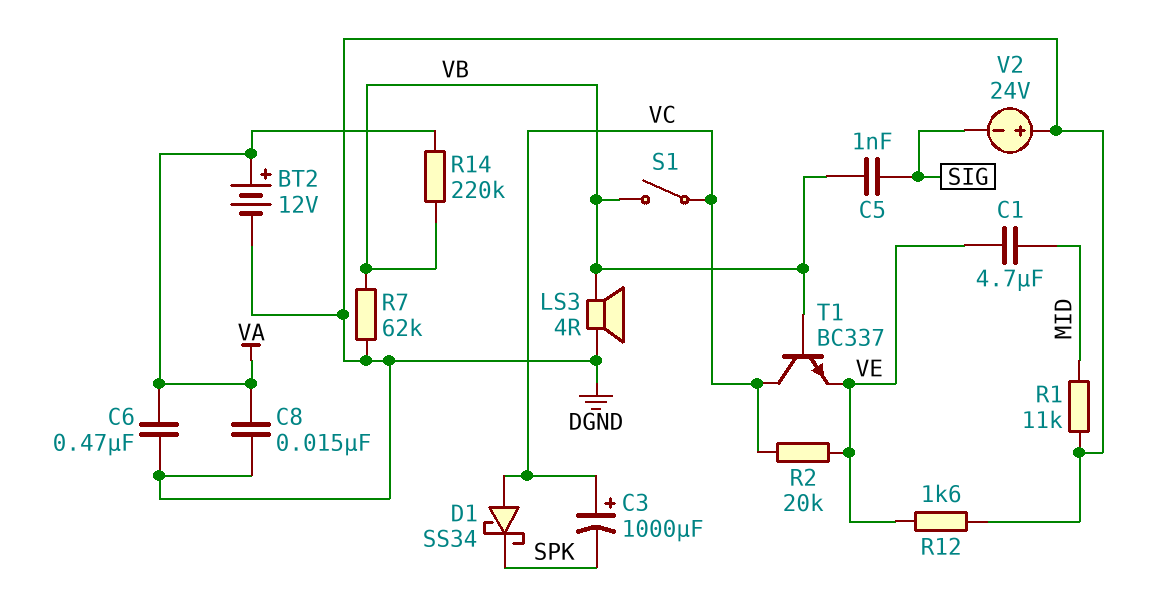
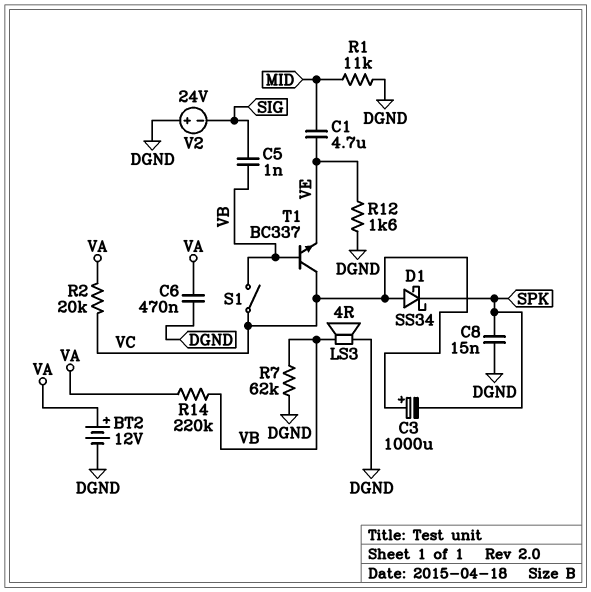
C8: 15nF (DGND, VA) -> 15nF (DGND, SPK)
R2: 20k (VC, VE) -> 20k (VA, VC)

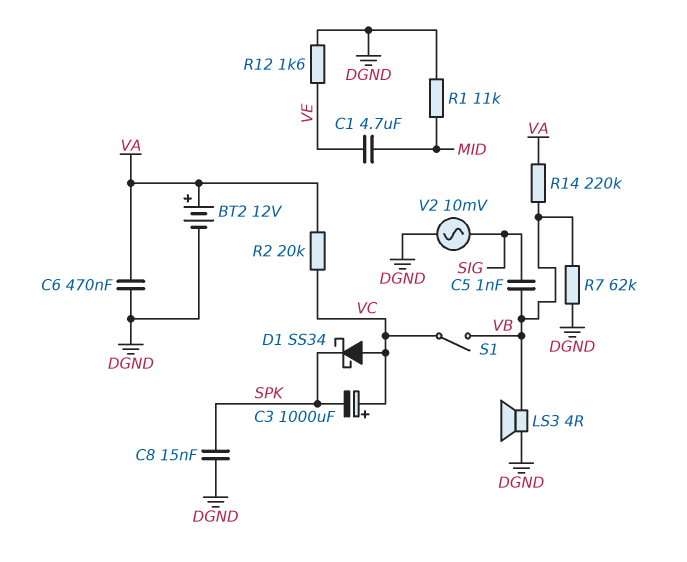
T1: NPN BC337 (B VB, C VC, E VE) -> none
V2: 24V (plus DGND, minus SIG) -> AC 10mV (DGND, SIG)

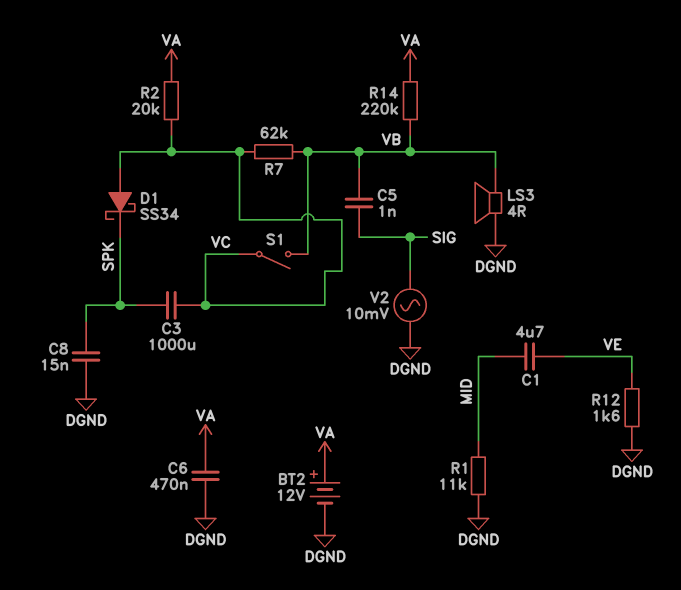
C3: 1000uF (plus VC, minus SPK) -> 1000uF (SPK, VC)
R7: 62k (DGND, VB) -> 62k (VB, VC)

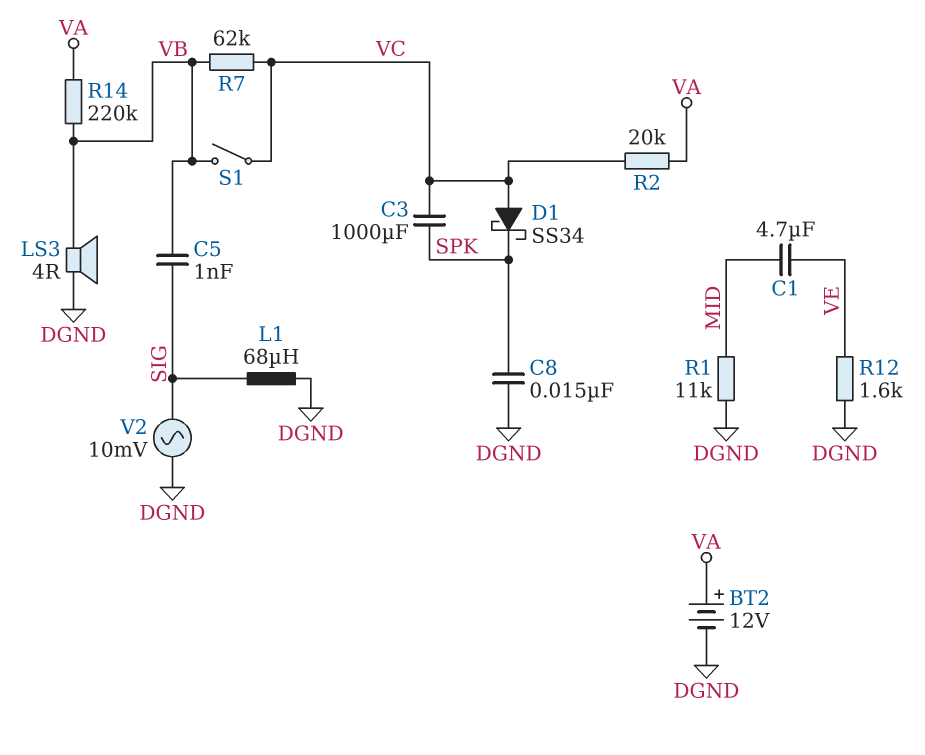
C6: 470nF (DGND, VA) -> none
L1: none -> 68uH (DGND, SIG)

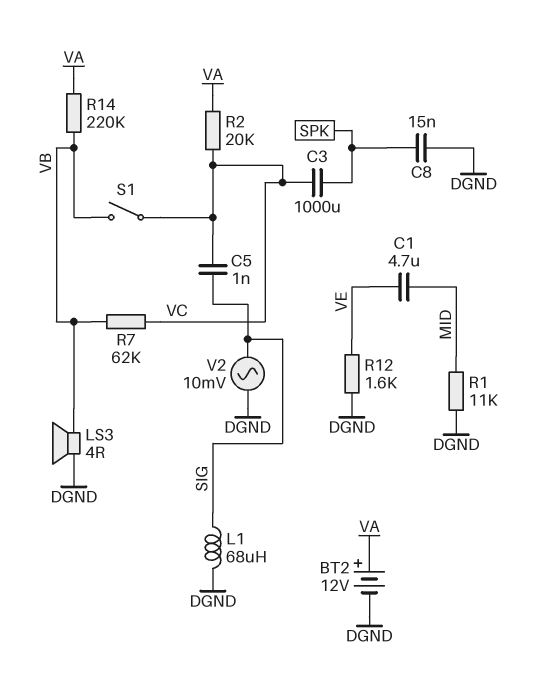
C5: 1nF (SIG, VB) -> 1nF (SIG, VC)
D1: schottky SS34 (A VC, K SPK) -> none

